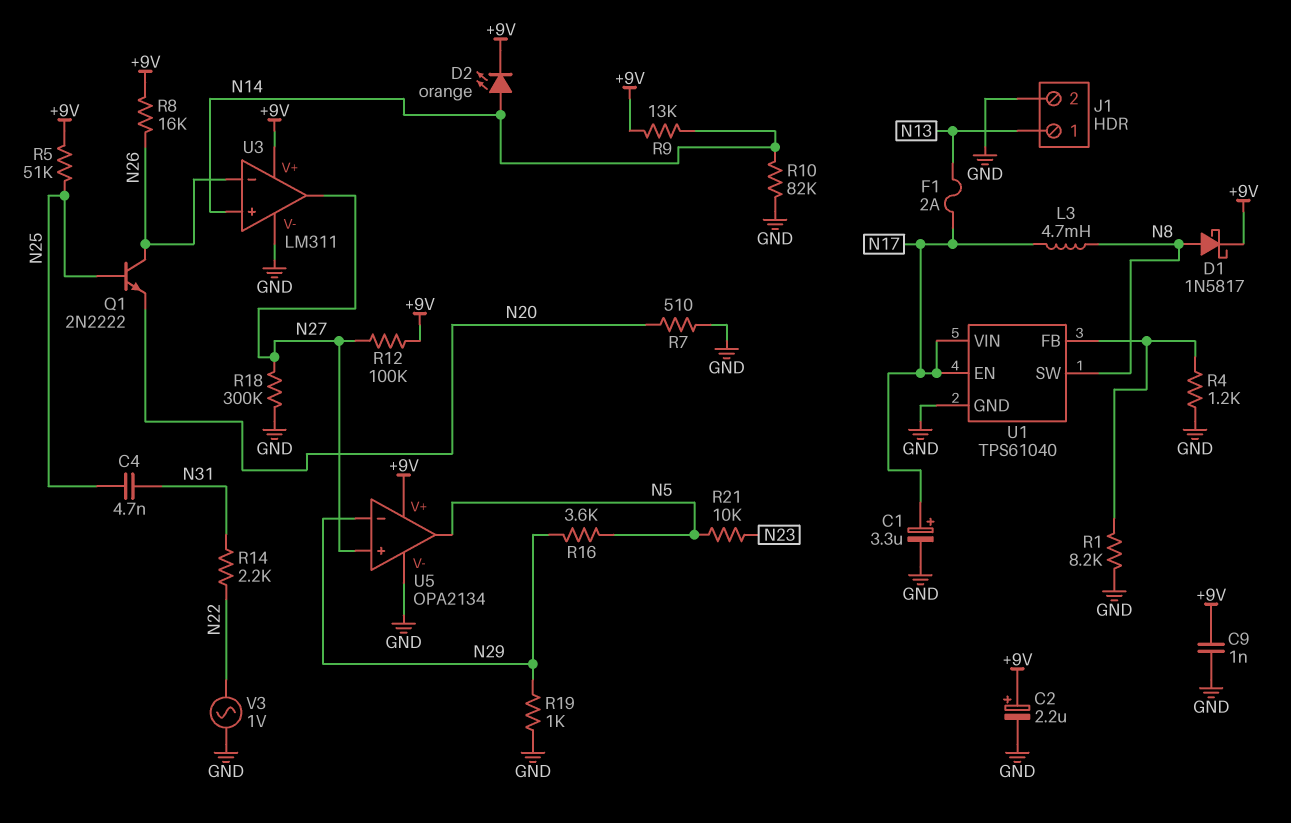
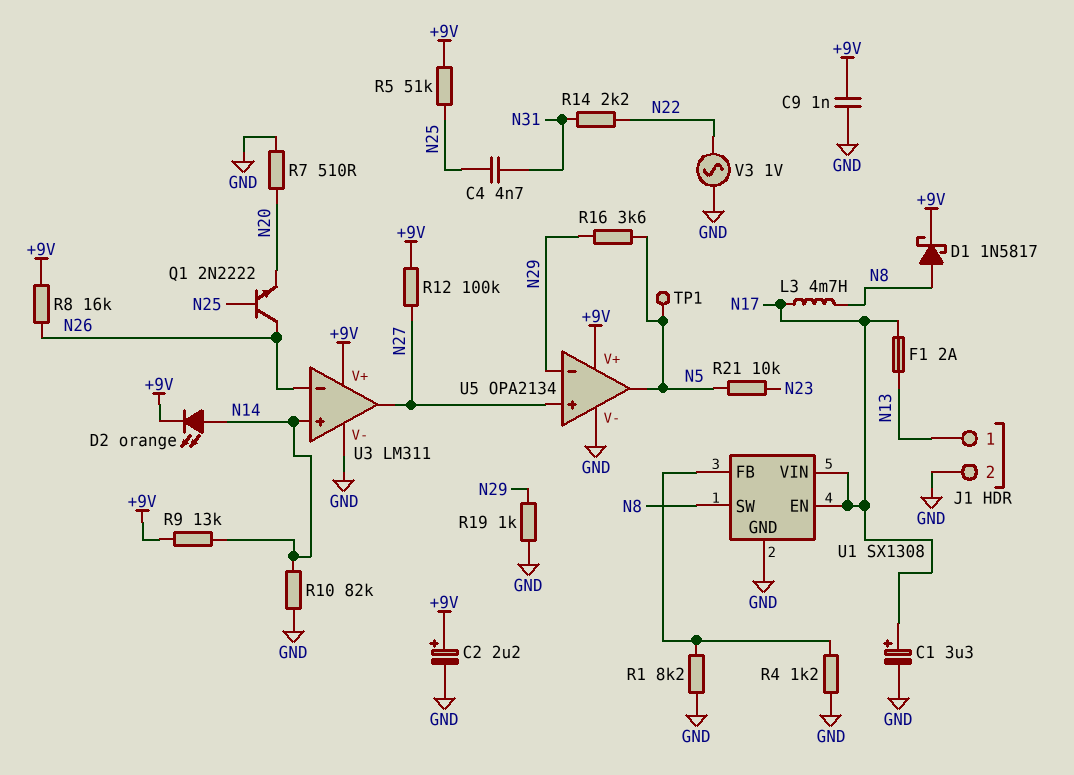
R18: 300k (GND, N27) -> none
TP1: none -> test point (N5)
U1: TPS61040 -> SX1308

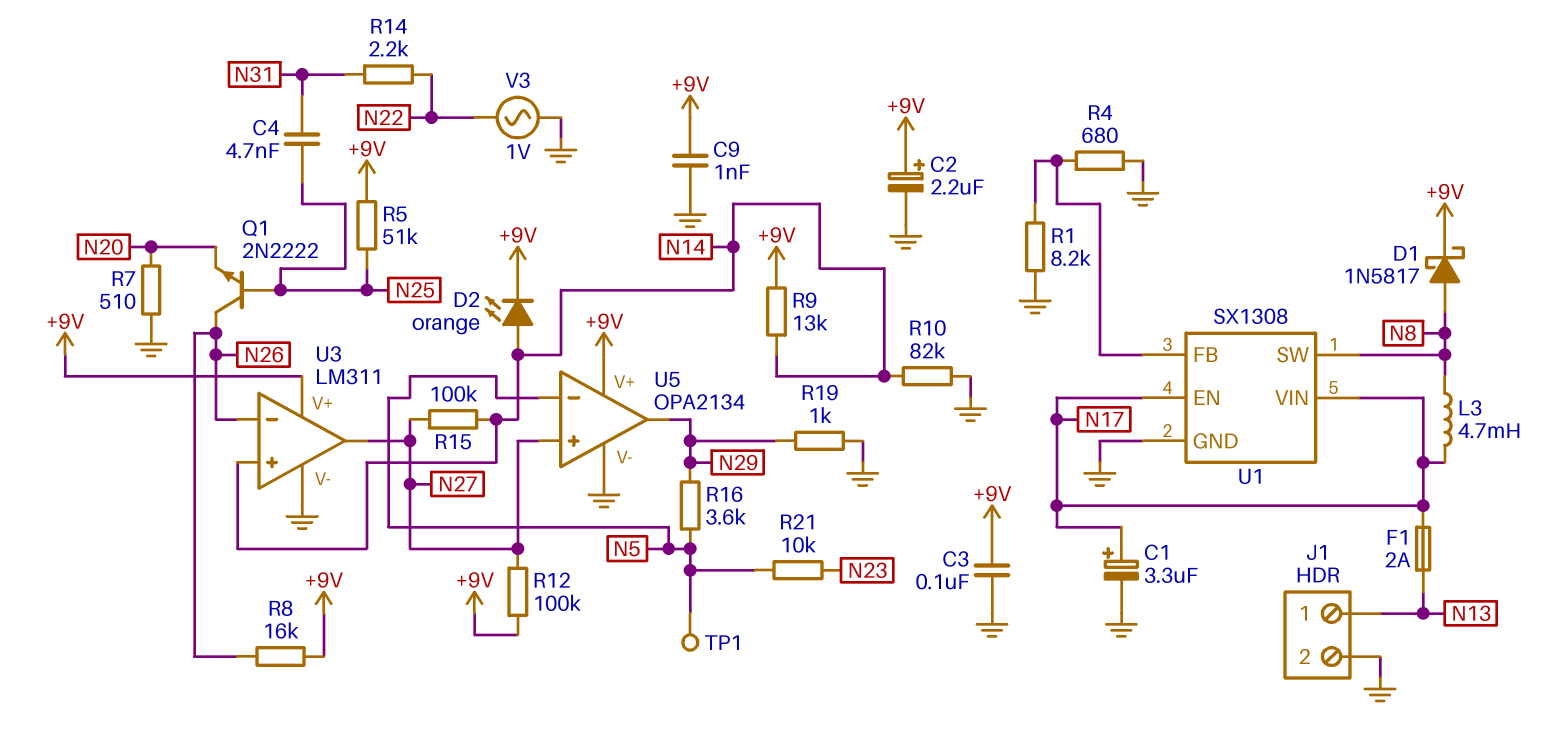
C3: none -> 100nF (+9V, GND)
R4: 1.2k (GND, U1/FB) -> 680 (GND, U1/FB)
R15: none -> 100k (N14, N27)
U5 pin in-: N29 -> N5
U5 pin out: N5 -> N29

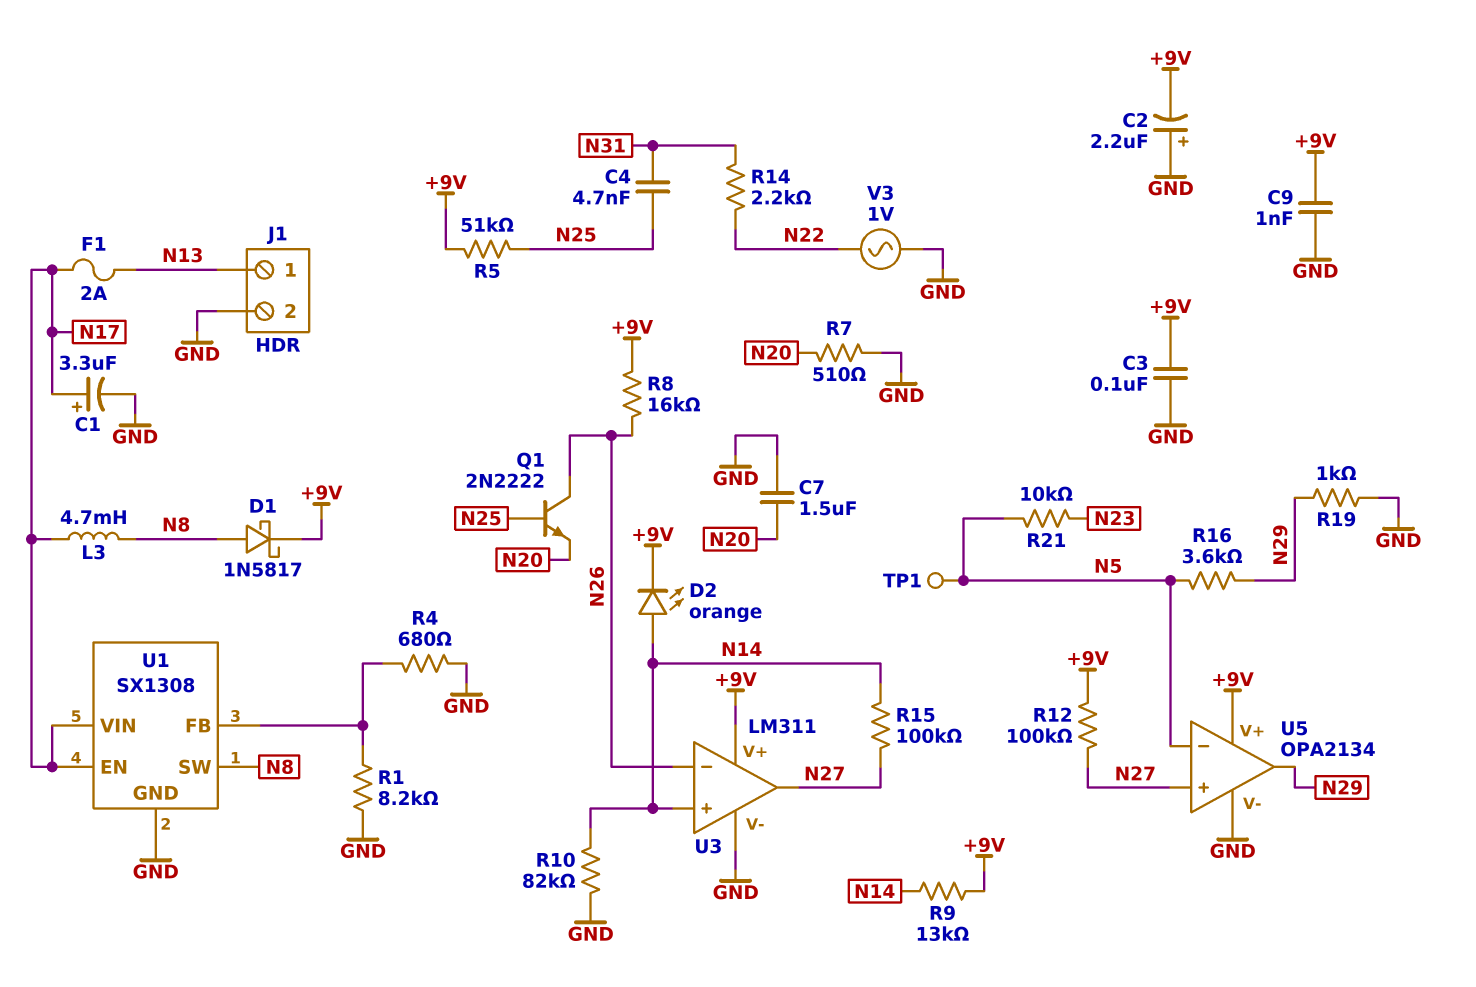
C2: 2.2uF (plus +9V, minus GND) -> 2.2uF (plus GND, minus +9V)
C7: none -> 1.5uF (GND, N20)

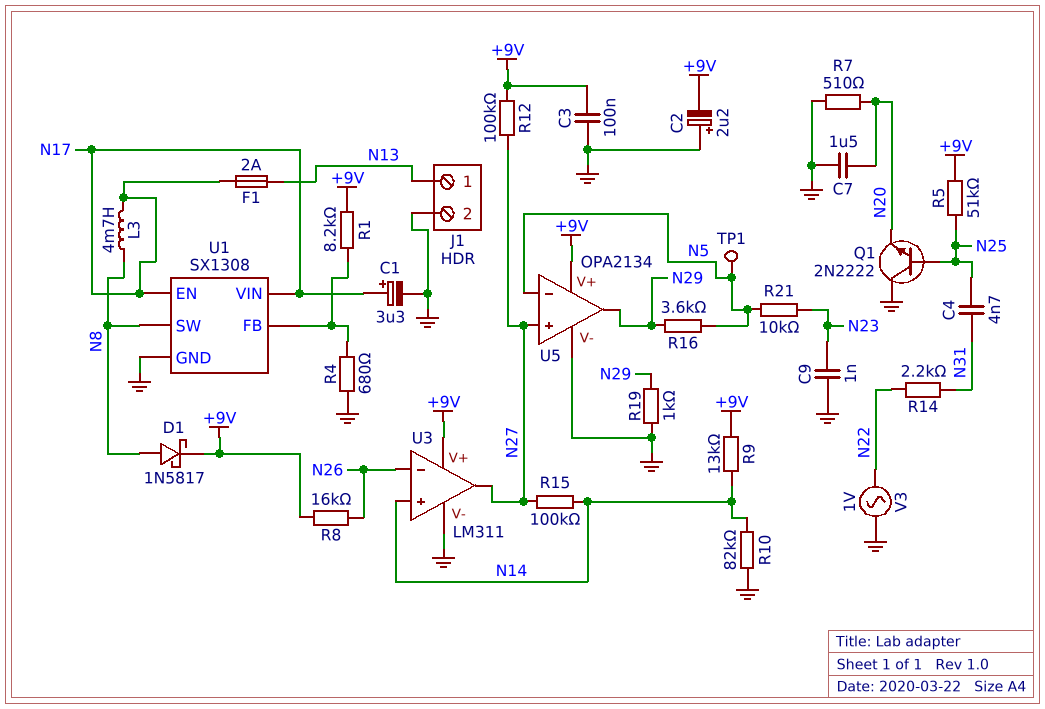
C9: 1nF (+9V, GND) -> 1nF (GND, N23)
D2: LED orange (A N14, K +9V) -> none
Q1: NPN 2N2222 (B N25, C N26, E N20) -> NPN 2N2222 (B N25, C GND, E N20)
R1: 8.2k (GND, U1/FB) -> 8.2k (+9V, U1/FB)

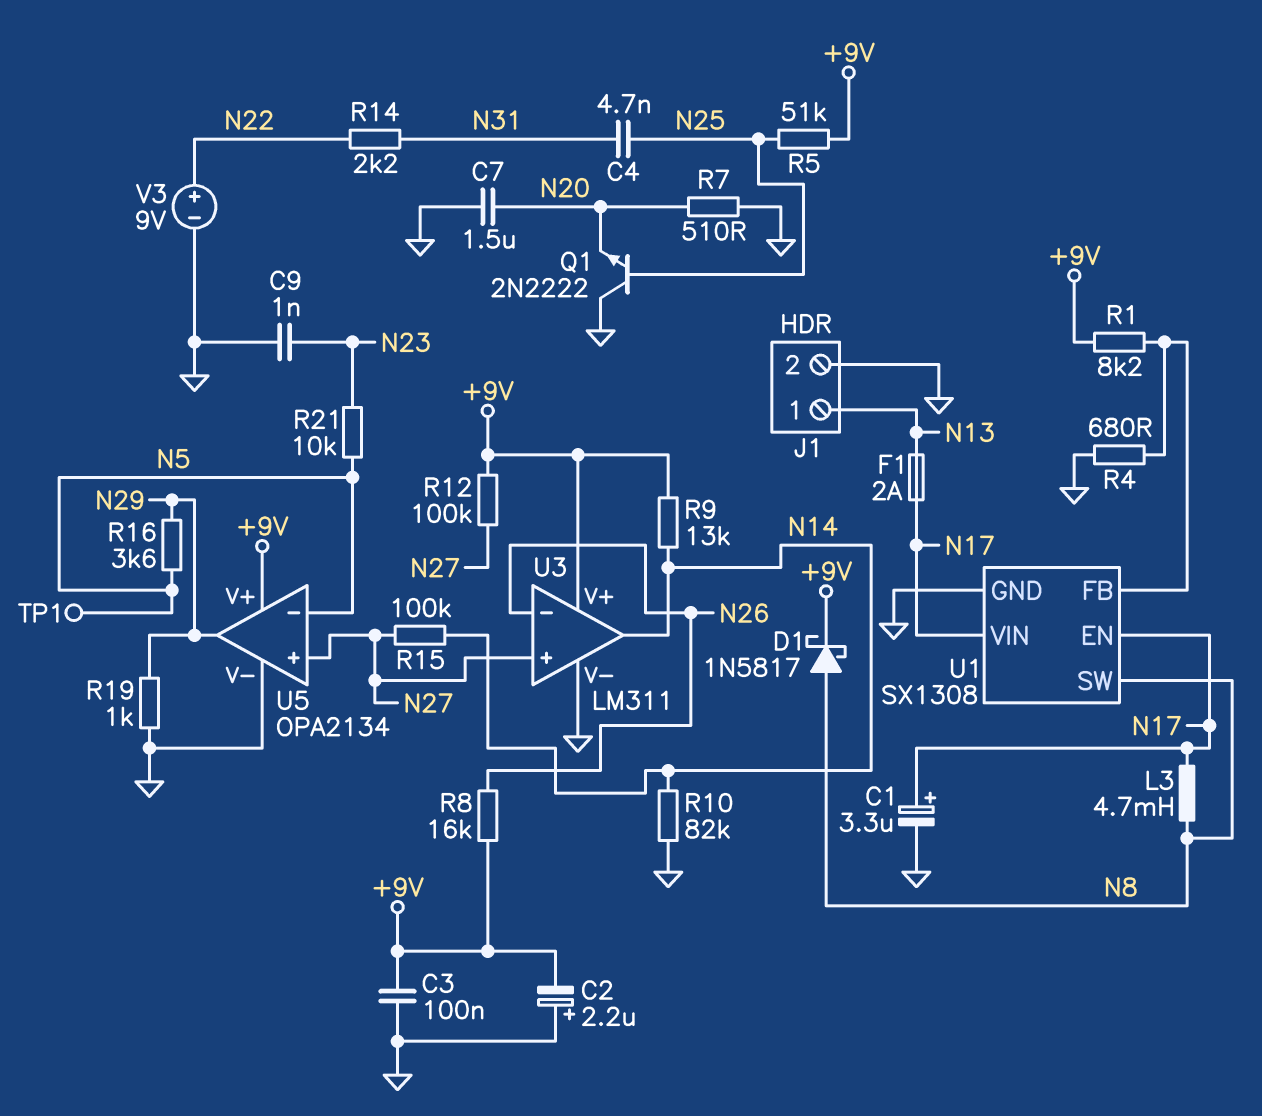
U3 pin in+: N14 -> N27
U3 pin out: N27 -> N14
V3: AC 1V (GND, N22) -> 9V (plus N22, minus GND)

